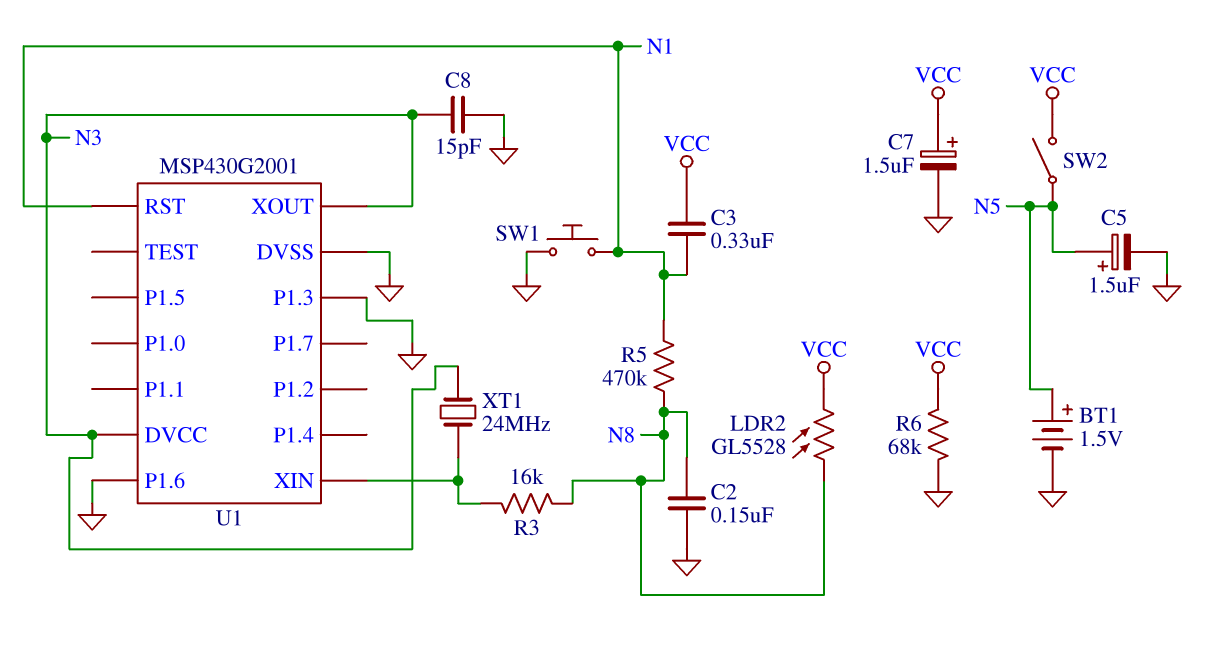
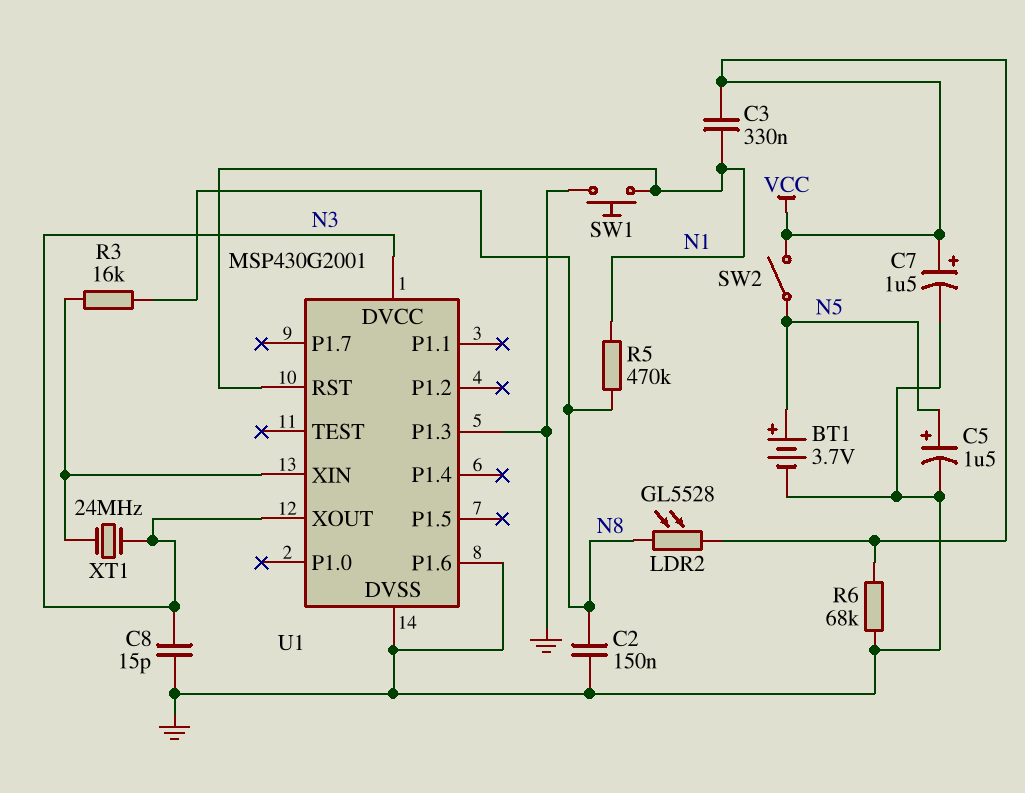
BT1: 1.5V (plus N5, minus GND) -> 3.7V (plus N5, minus GND)

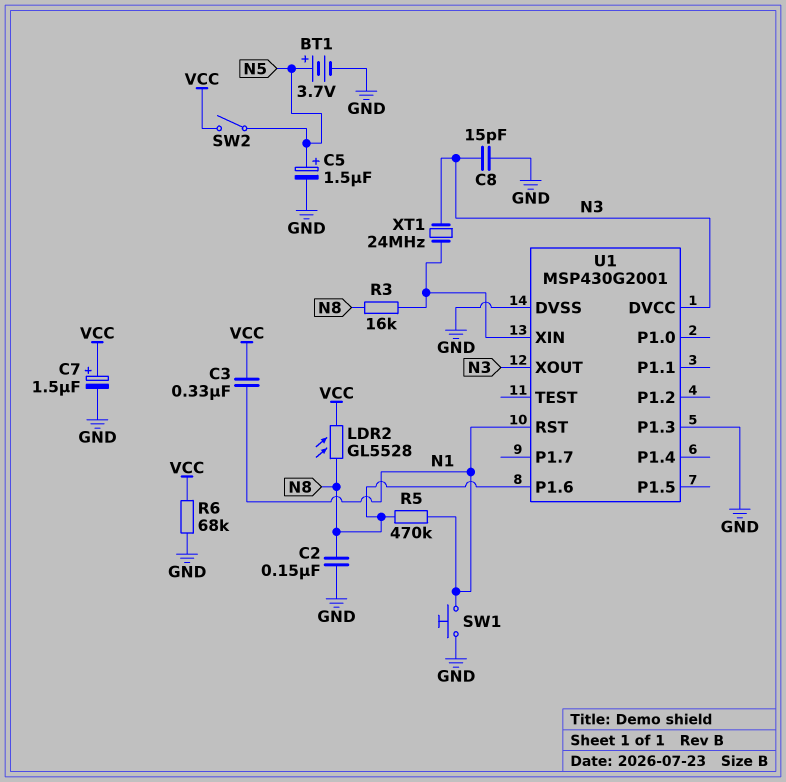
U1 pin P1.6: GND -> N8

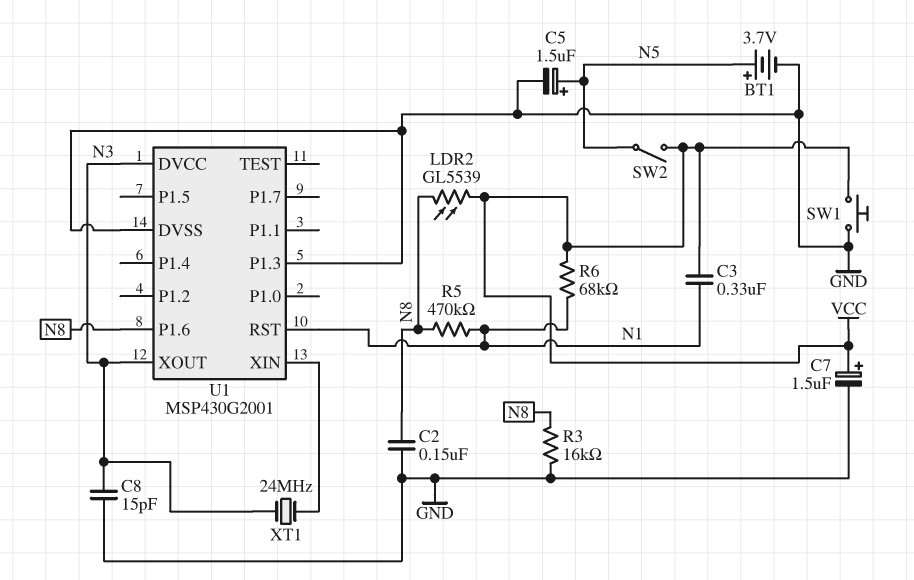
LDR2: GL5528 (N8, VCC) -> GL5539 (N8, VCC)
R3: 16k (N8, U1/XIN) -> 16k (GND, N8)
R6: 68k (GND, VCC) -> 68k (N1, VCC)
SW1: button (GND, N1) -> button (GND, VCC)

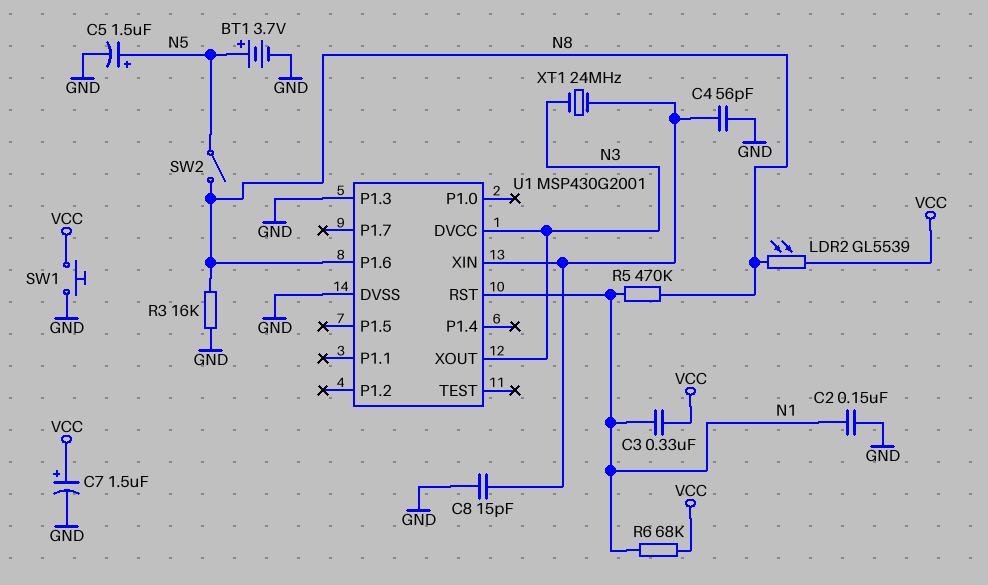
C2: 150nF (GND, N8) -> 150nF (GND, N1)
C4: none -> 56pF (GND, U1/XIN)
C8: 15pF (GND, N3) -> 15pF (GND, U1/XIN)
SW2: switch (N5, VCC) -> switch (N5, N8)

